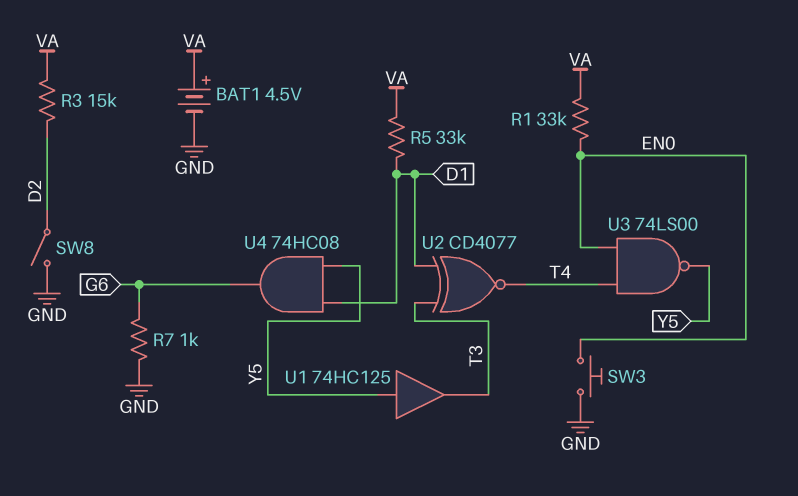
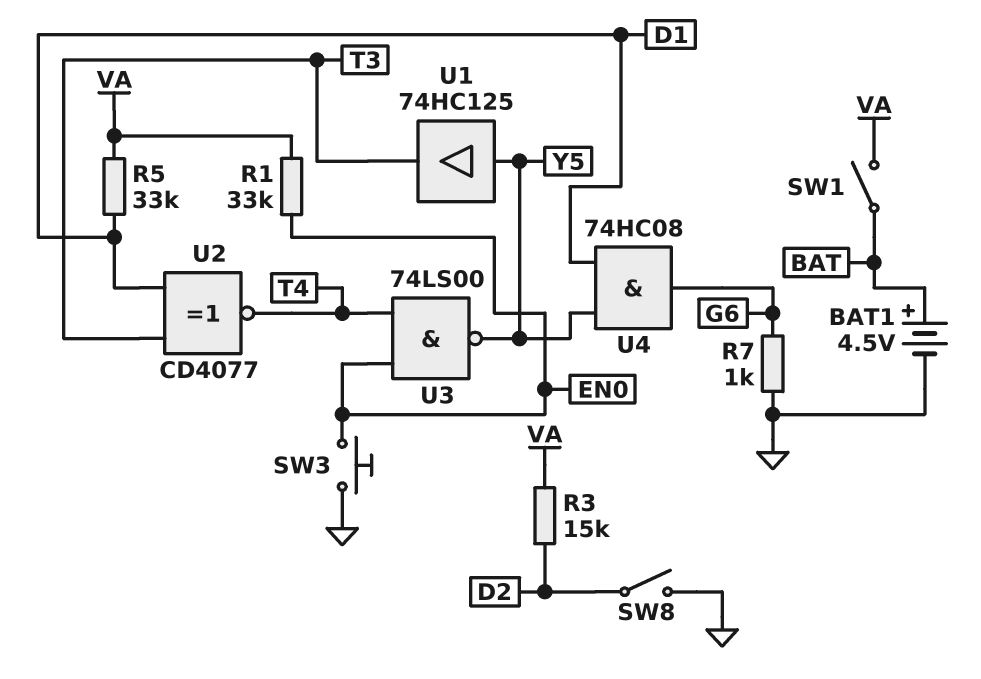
BAT1: 4.5V (plus VA, minus GND) -> 4.5V (plus BAT, minus GND)
SW1: none -> switch (BAT, VA)

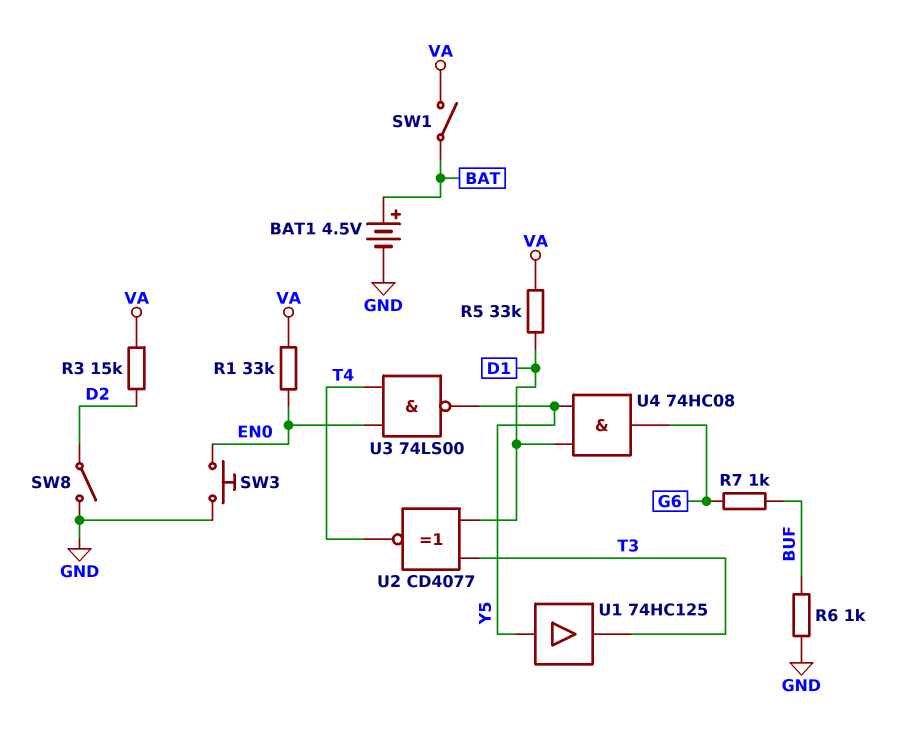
R6: none -> 1k (BUF, GND)
R7: 1k (G6, GND) -> 1k (BUF, G6)

